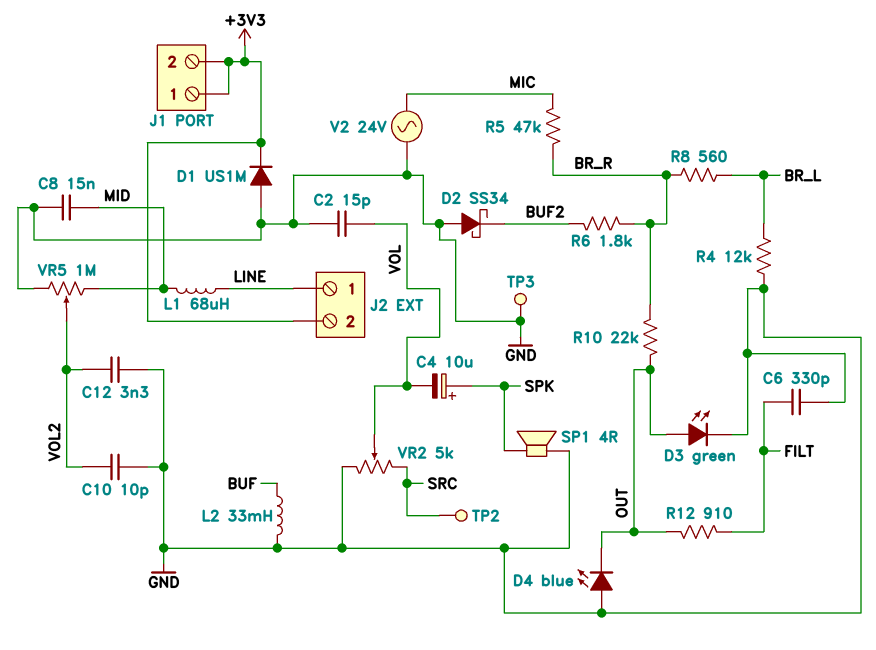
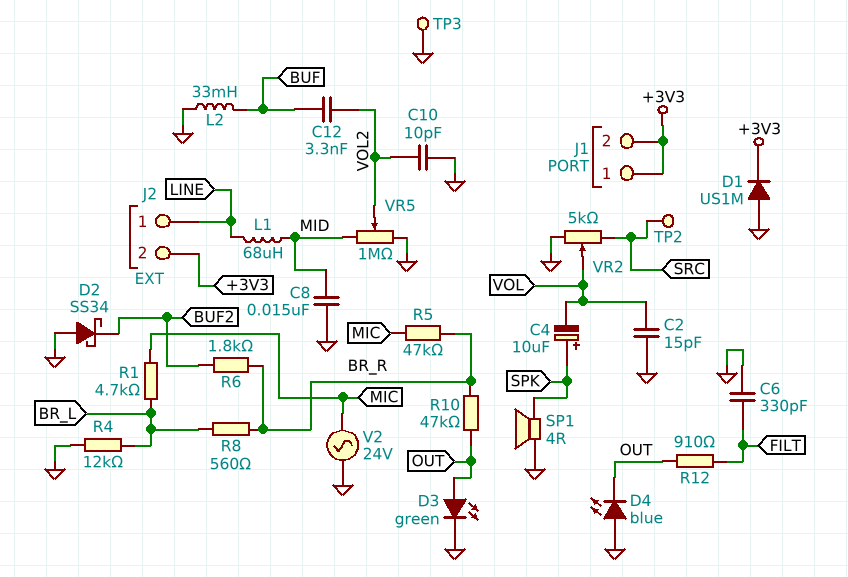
C12: 3.3nF (GND, VOL2) -> 3.3nF (BUF, VOL2)
R1: none -> 4.7k (BR_L, MIC)
R10: 22k (BR_R, OUT) -> 47k (BR_R, OUT)

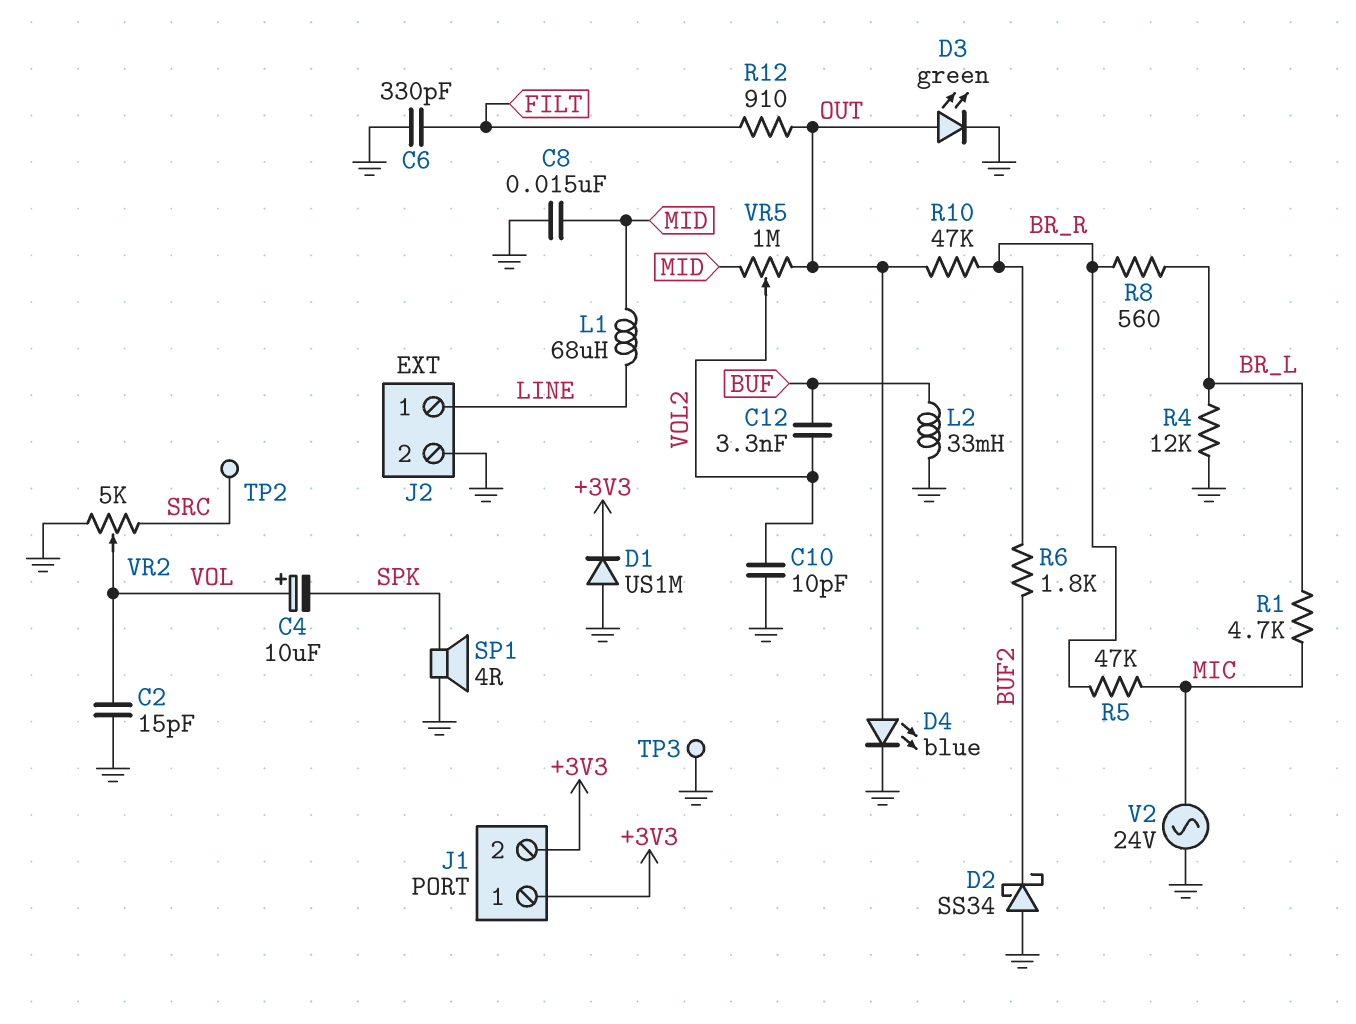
C4: 10uF (plus SPK, minus VOL) -> 10uF (plus VOL, minus SPK)
D4: LED blue (A GND, K OUT) -> LED blue (A OUT, K GND)
J2 pin 2: +3V3 -> GND
VR5: 1M (GND, MID, wiper VOL2) -> 1M (MID, OUT, wiper VOL2)

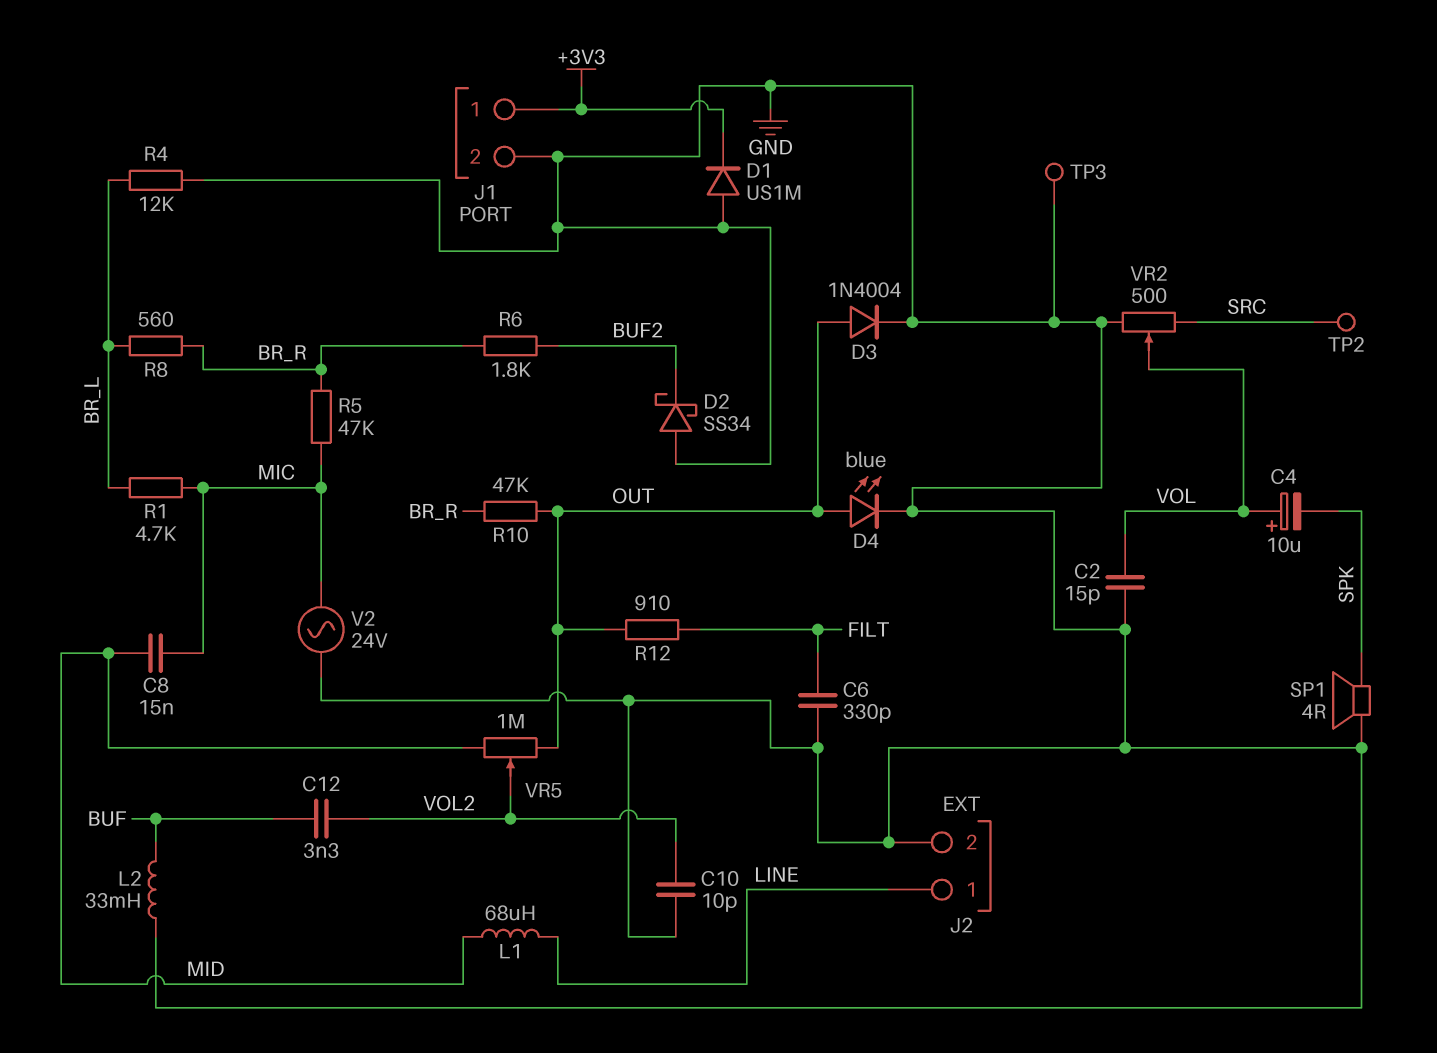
C8: 15nF (GND, MID) -> 15nF (MIC, MID)
D3: LED green (A OUT, K GND) -> diode 1N4004 (A OUT, K GND)
J1 pin 2: +3V3 -> GND
VR2: 5k (GND, SRC, wiper VOL) -> 500 (GND, SRC, wiper VOL)

